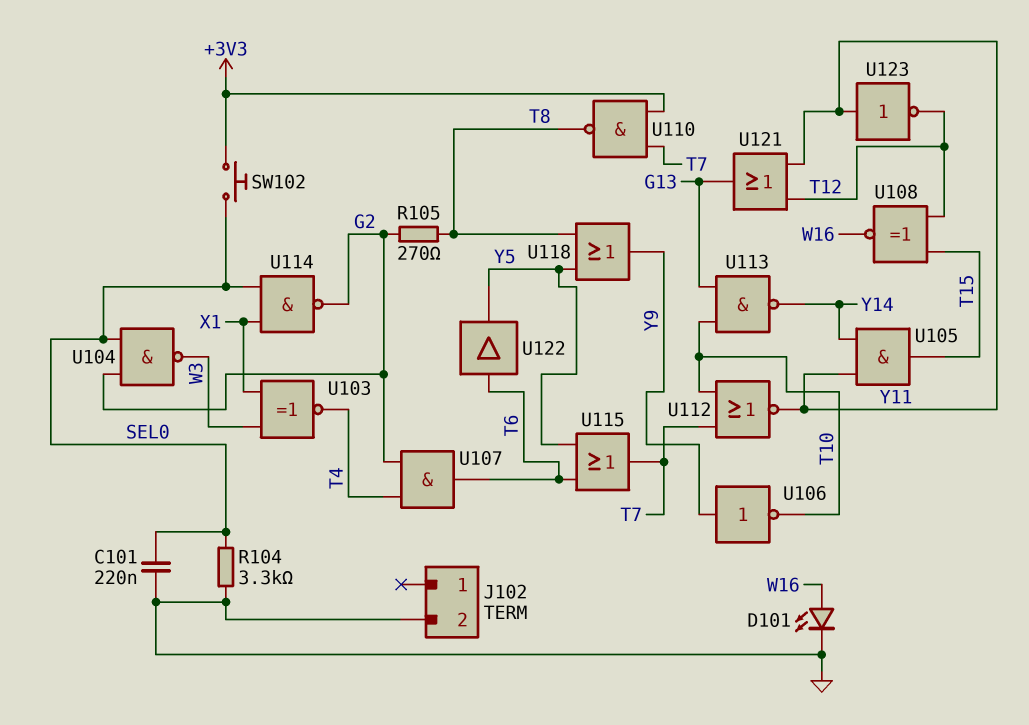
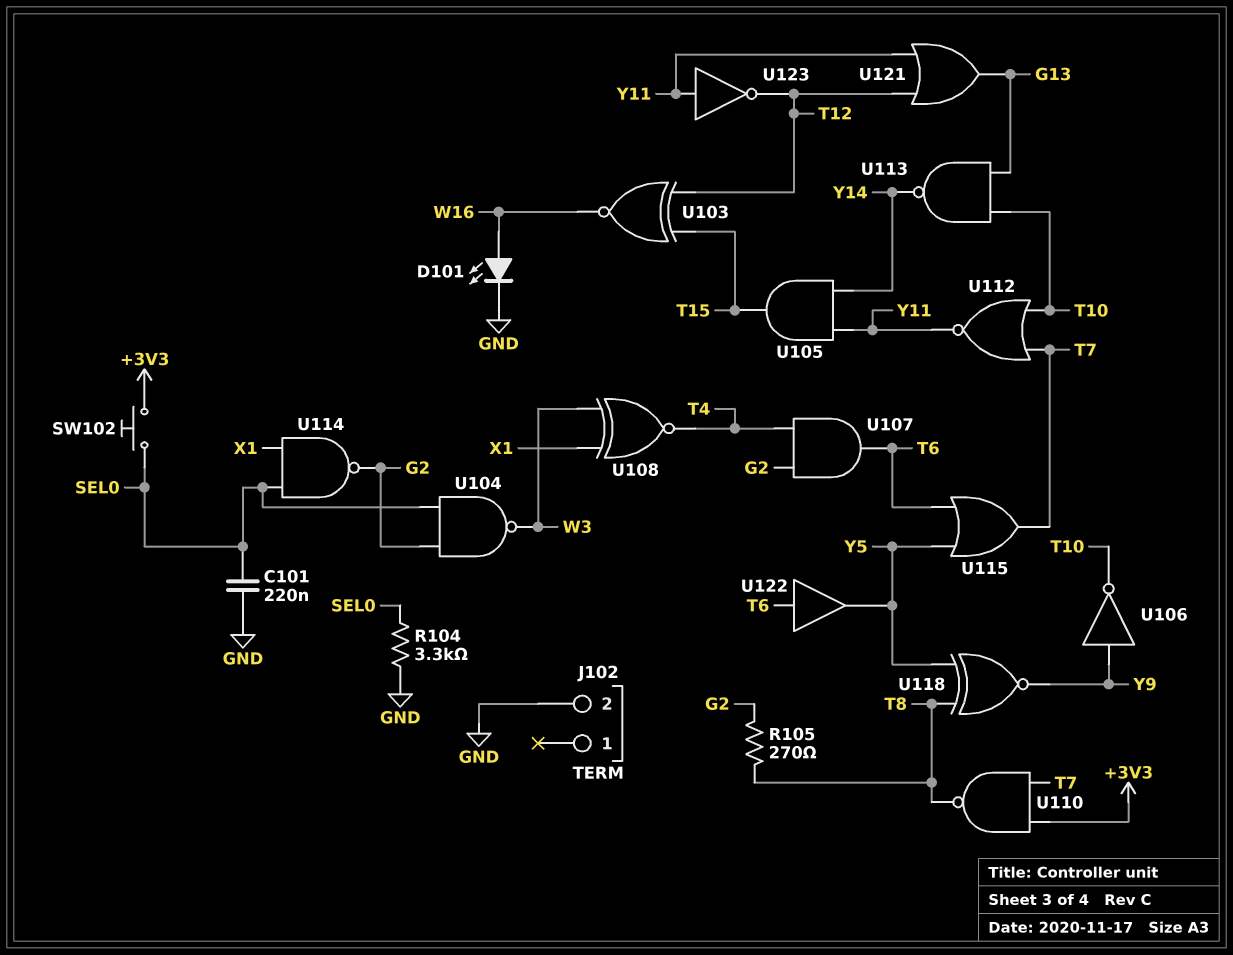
U103: XNOR (in W3, in X1, out T4) -> XNOR (in T12, in T15, out W16)
U108: XNOR (in T12, in T15, out W16) -> XNOR (in W3, in X1, out T4)
U118: OR (in T8, in Y5, out Y9) -> XNOR (in T8, in Y5, out Y9)

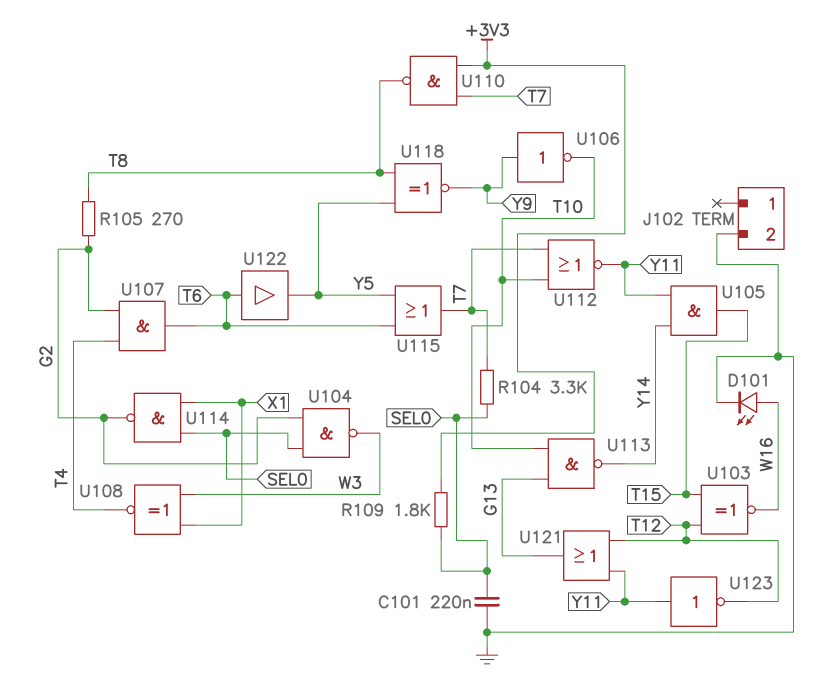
R104: 3.3k (GND, SEL0) -> 3.3k (SEL0, T7)
R109: none -> 1.8k (+3V3, SEL0)
SW102: button (+3V3, SEL0) -> none

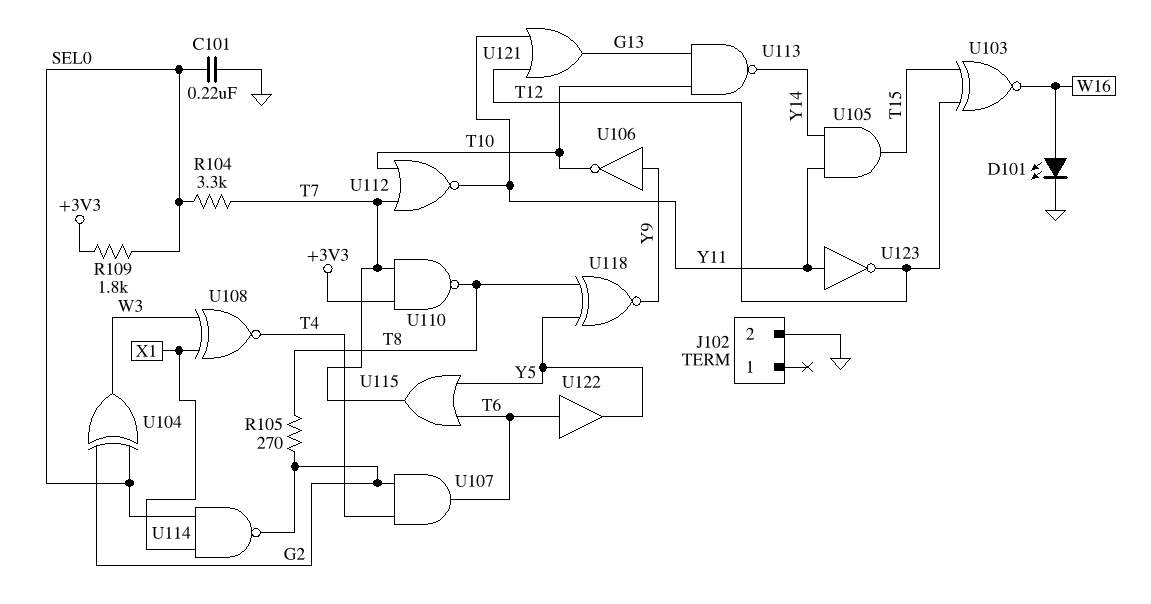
U104: NAND (in G2, in SEL0, out W3) -> XOR (in G2, in SEL0, out W3)

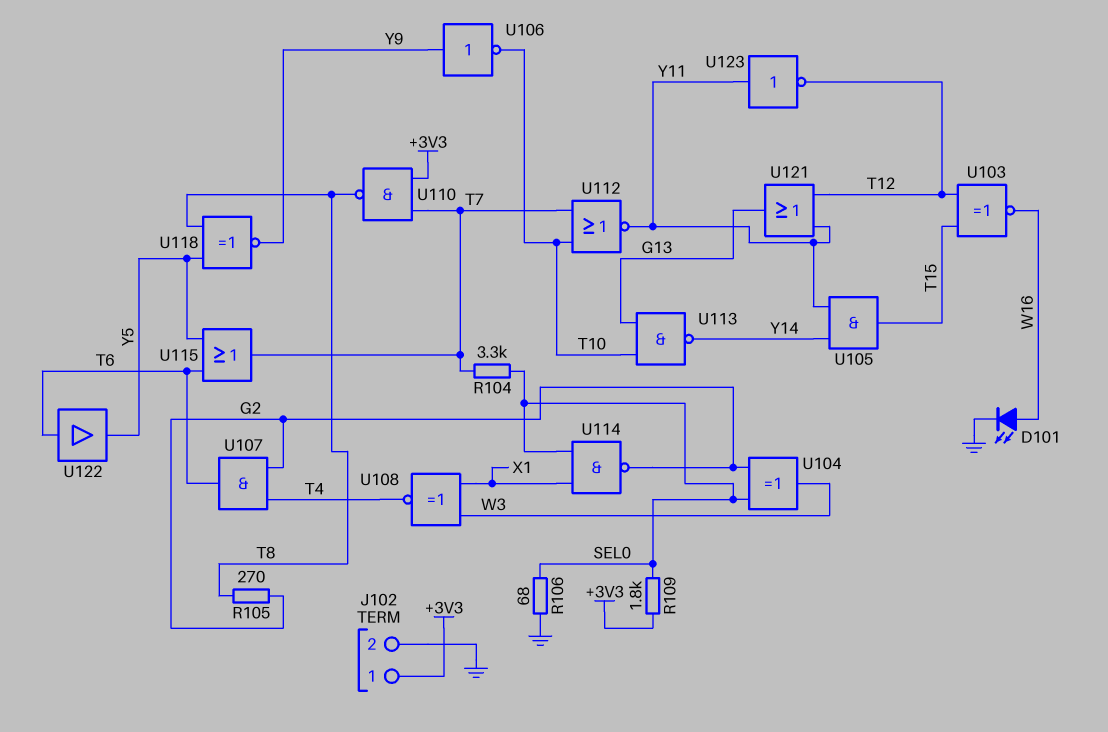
C101: 220nF (GND, SEL0) -> none
J102 pin 1: none -> +3V3
R106: none -> 68 (GND, SEL0)

